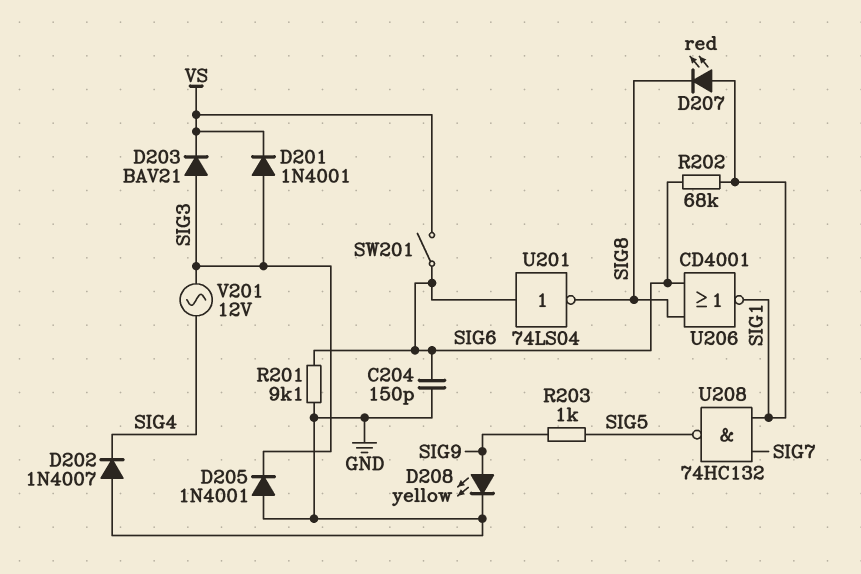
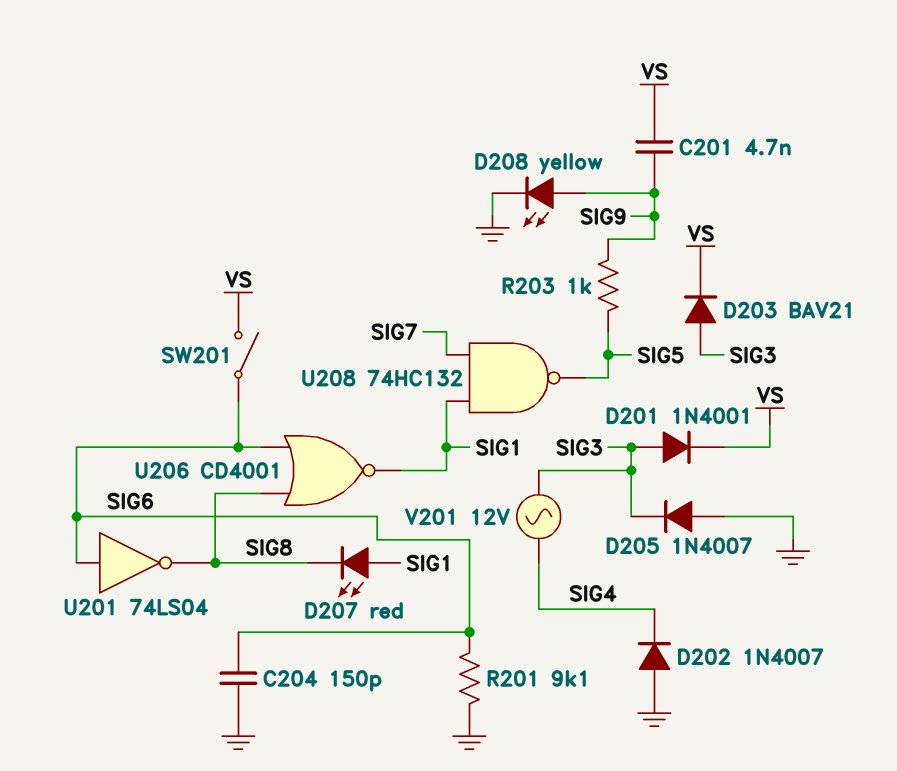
C201: none -> 4.7nF (SIG9, VS)
D205: diode 1N4001 (A GND, K SIG3) -> diode 1N4007 (A GND, K SIG3)
R202: 68k (SIG1, SIG6) -> none

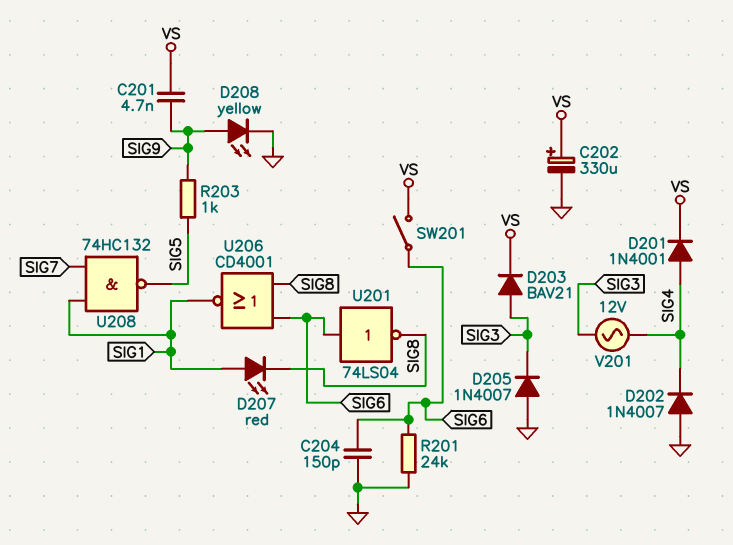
C202: none -> 330uF (plus VS, minus GND)
D201: diode 1N4001 (A SIG3, K VS) -> diode 1N4001 (A SIG4, K VS)
R201: 9.1k (GND, SIG6) -> 24k (GND, SIG6)

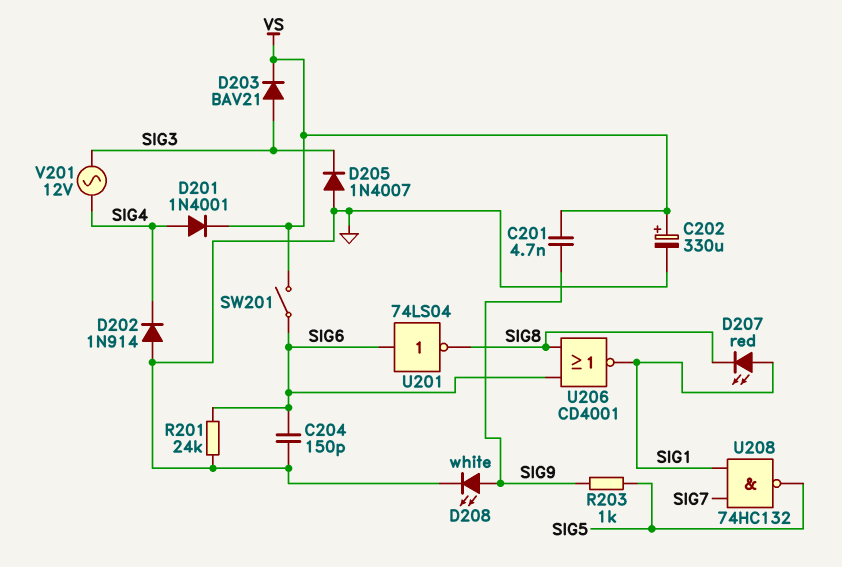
D202: diode 1N4007 (A GND, K SIG4) -> diode 1N914 (A GND, K SIG4)
D208: LED yellow (A SIG9, K GND) -> LED white (A SIG9, K GND)

